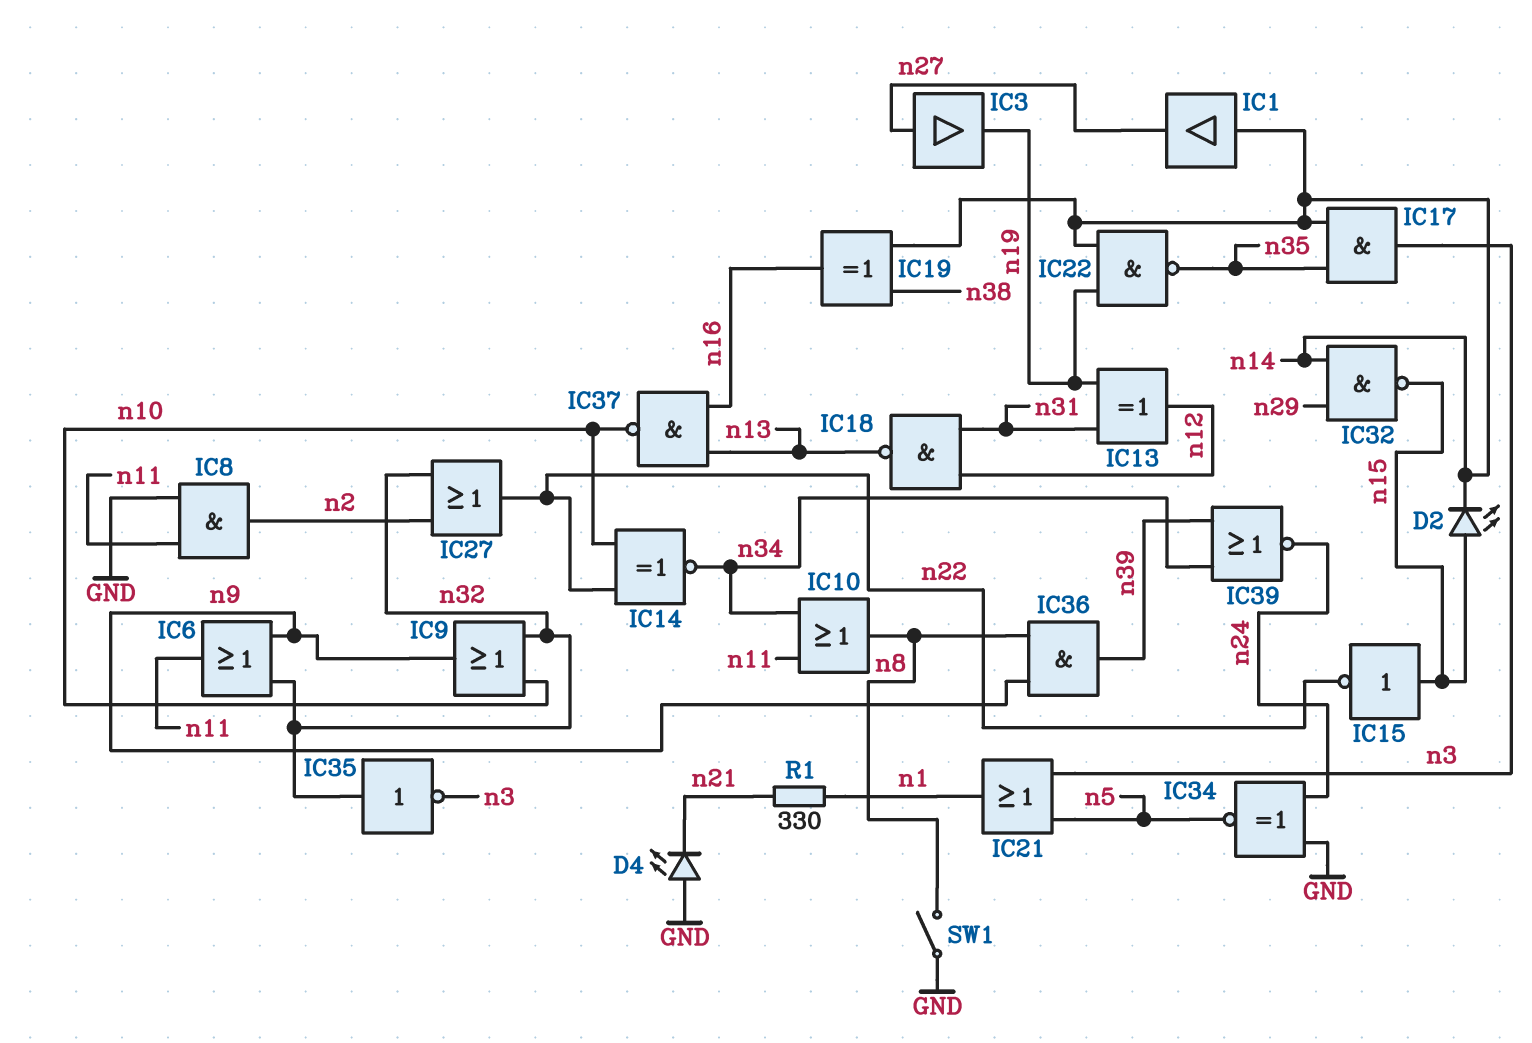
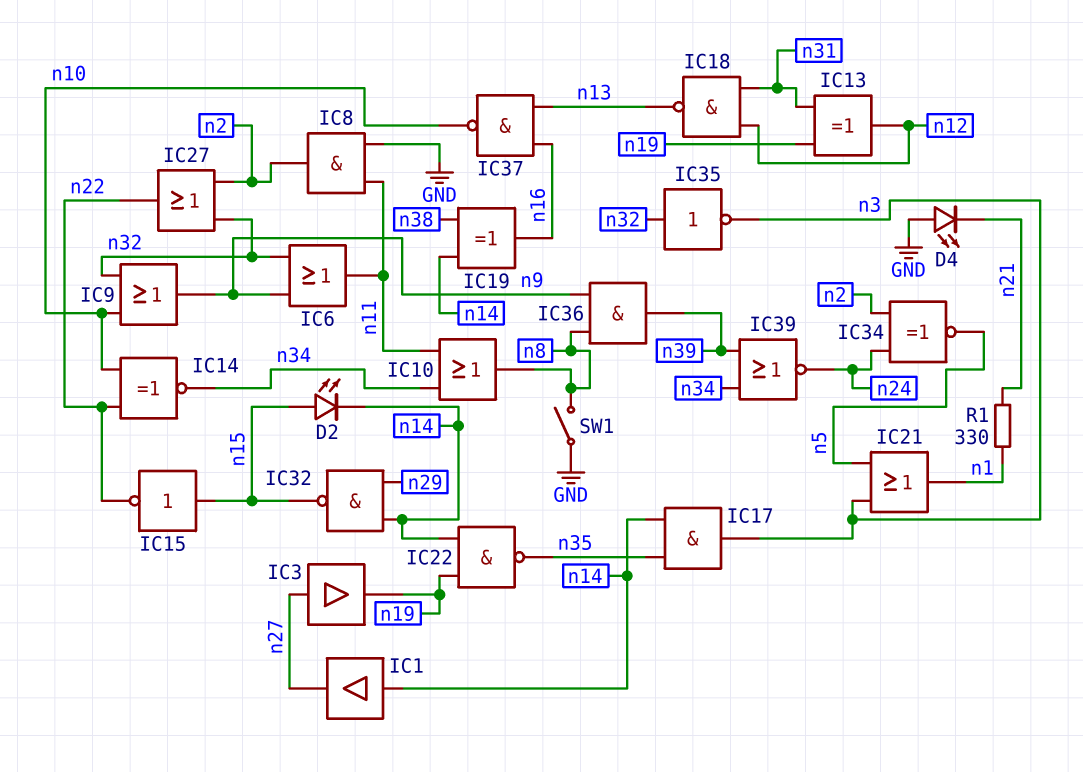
IC34: XNOR (in GND, in n24, out n5) -> XNOR (in n2, in n24, out n5)

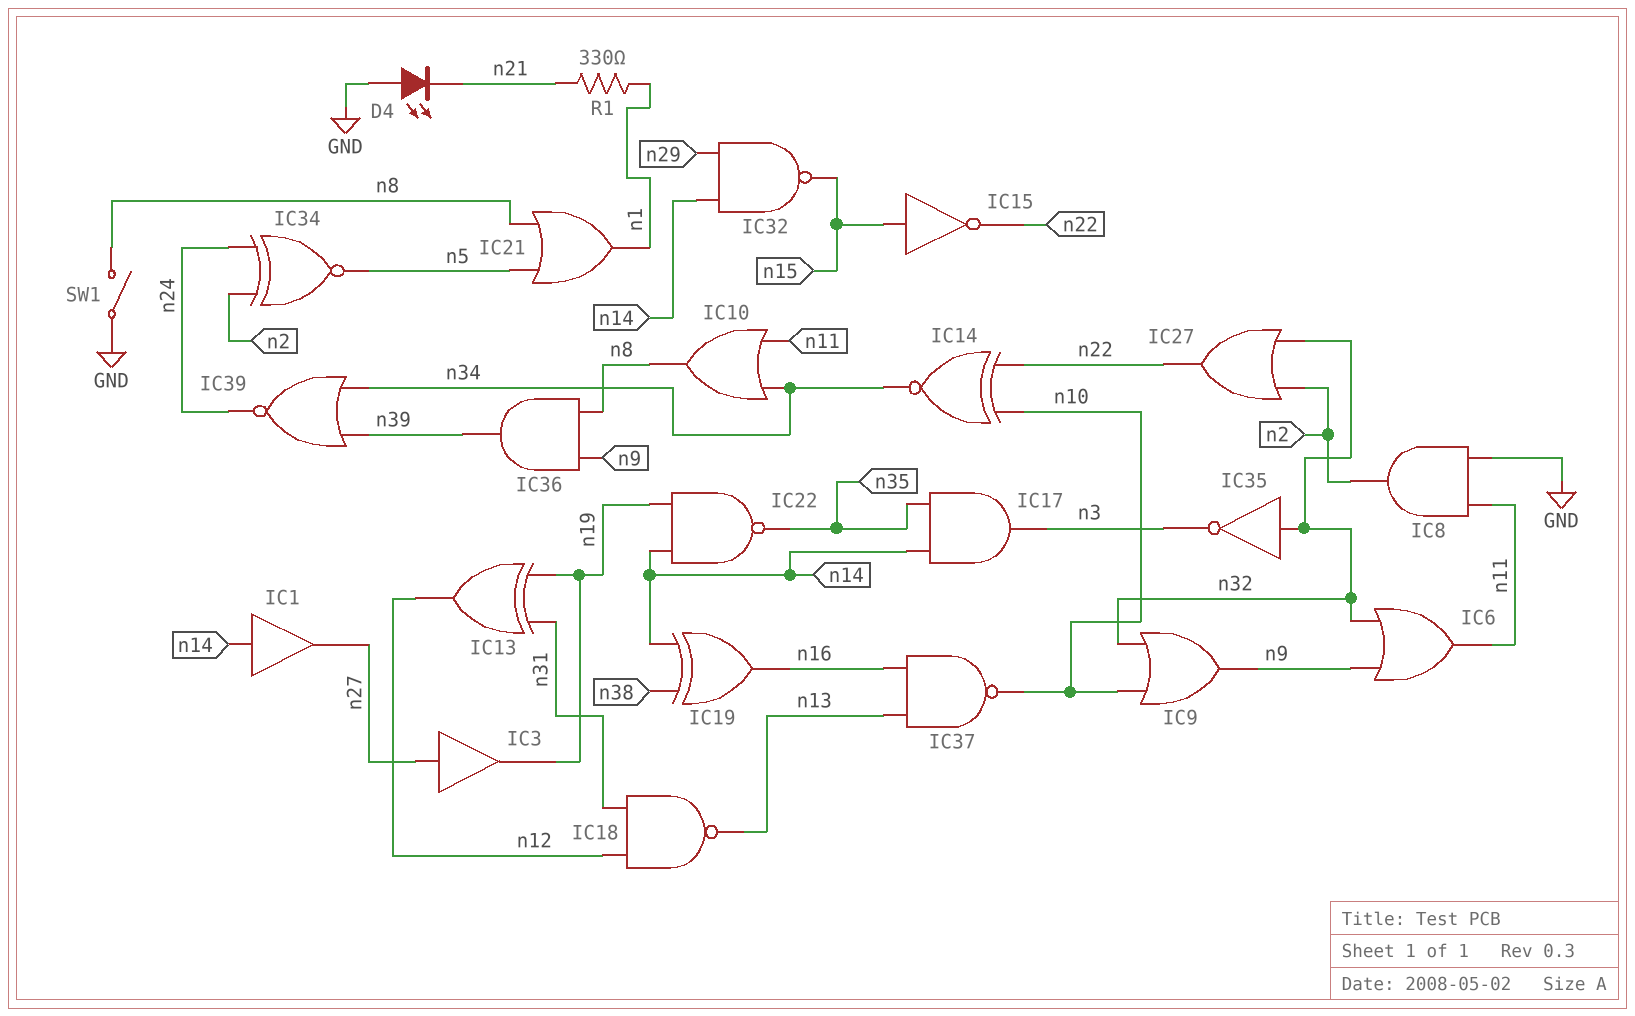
D2: LED (A n15, K n14) -> none
IC21: OR (in n3, in n5, out n1) -> OR (in n5, in n8, out n1)

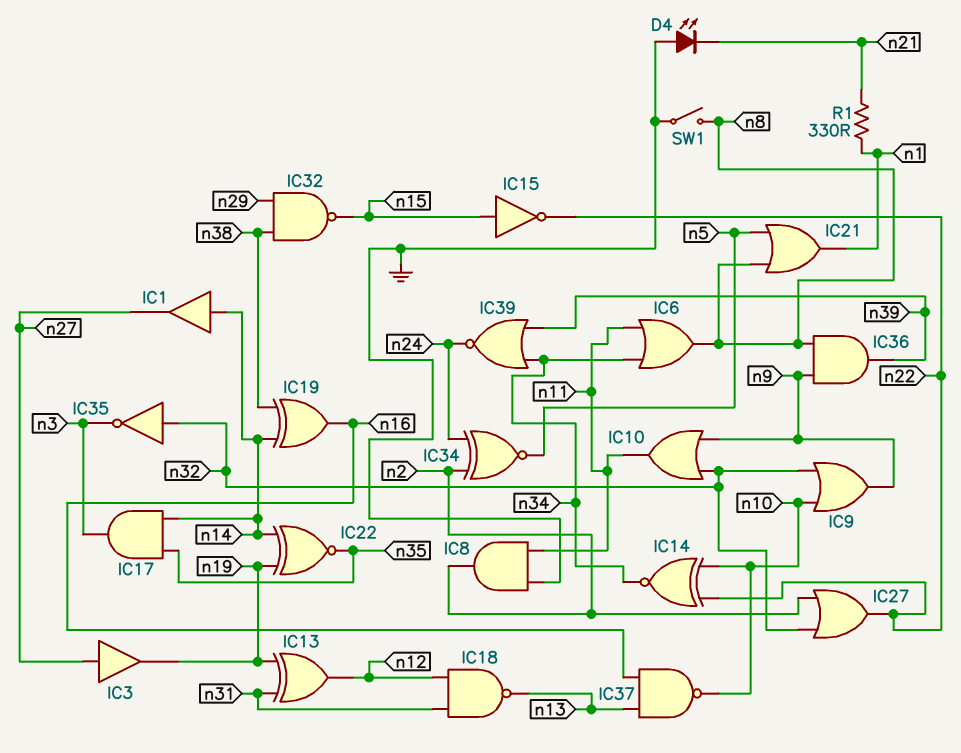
IC6: OR (in n9, in n32, out n11) -> OR (in n11, in n34, out n8)
IC10: OR (in n11, in n34, out n8) -> OR (in n9, in n32, out n11)
IC22: NAND (in n14, in n19, out n35) -> XNOR (in n14, in n19, out n35)
IC32: NAND (in n14, in n29, out n15) -> NAND (in n29, in n38, out n15)

